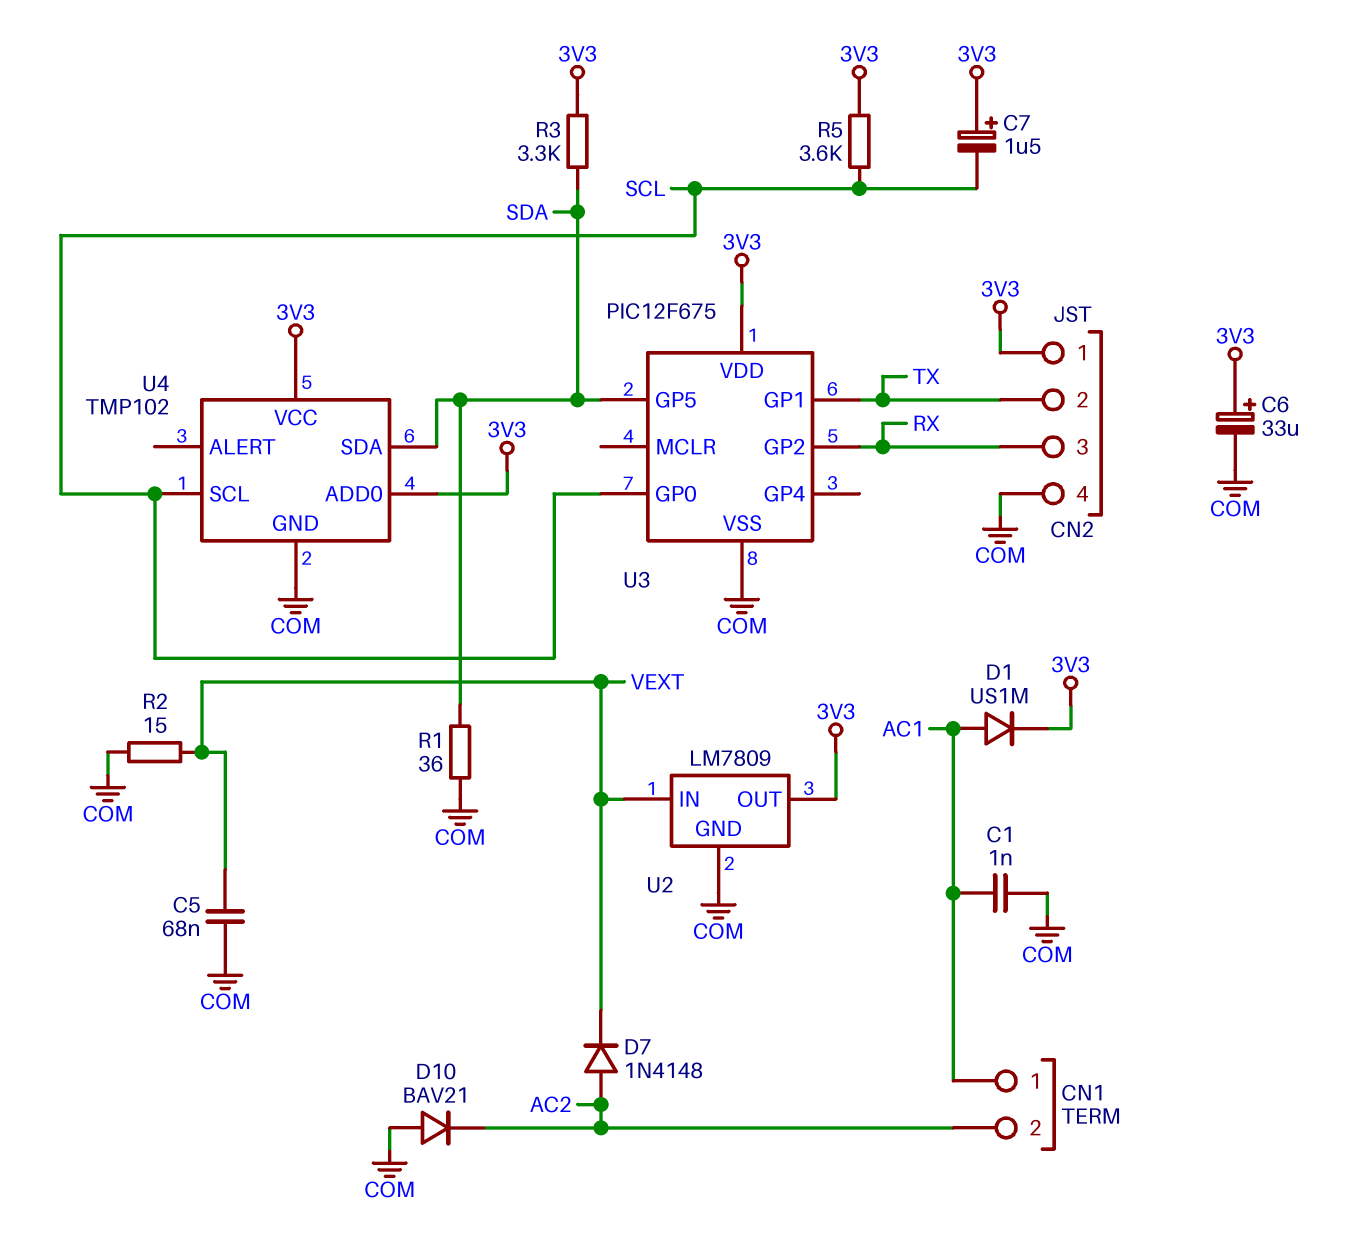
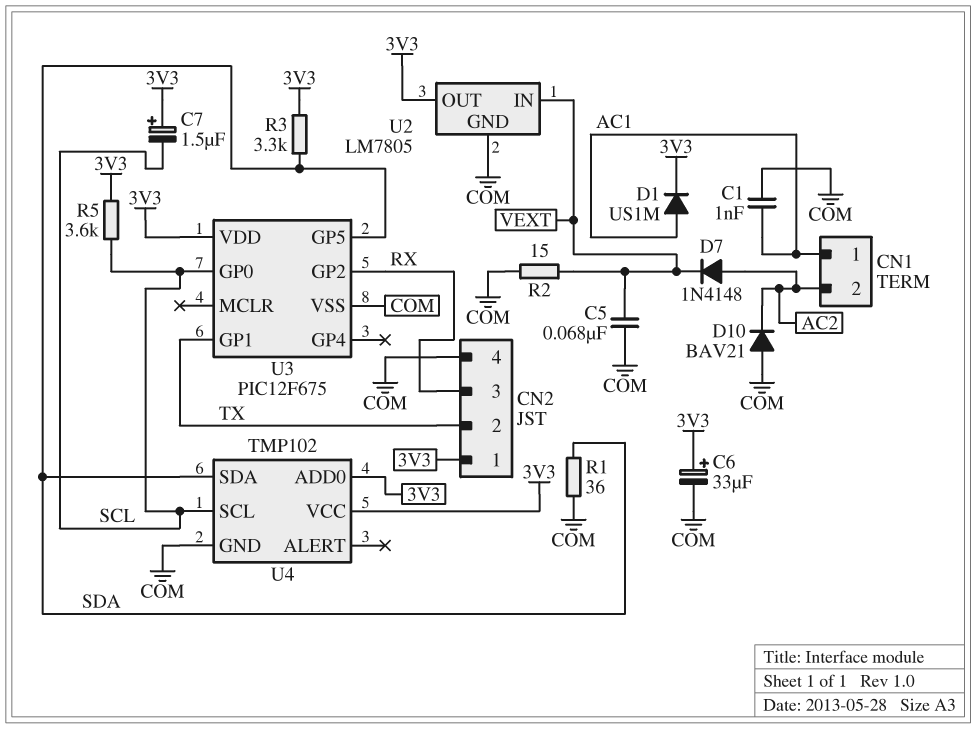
U2: LM7809 -> LM7805

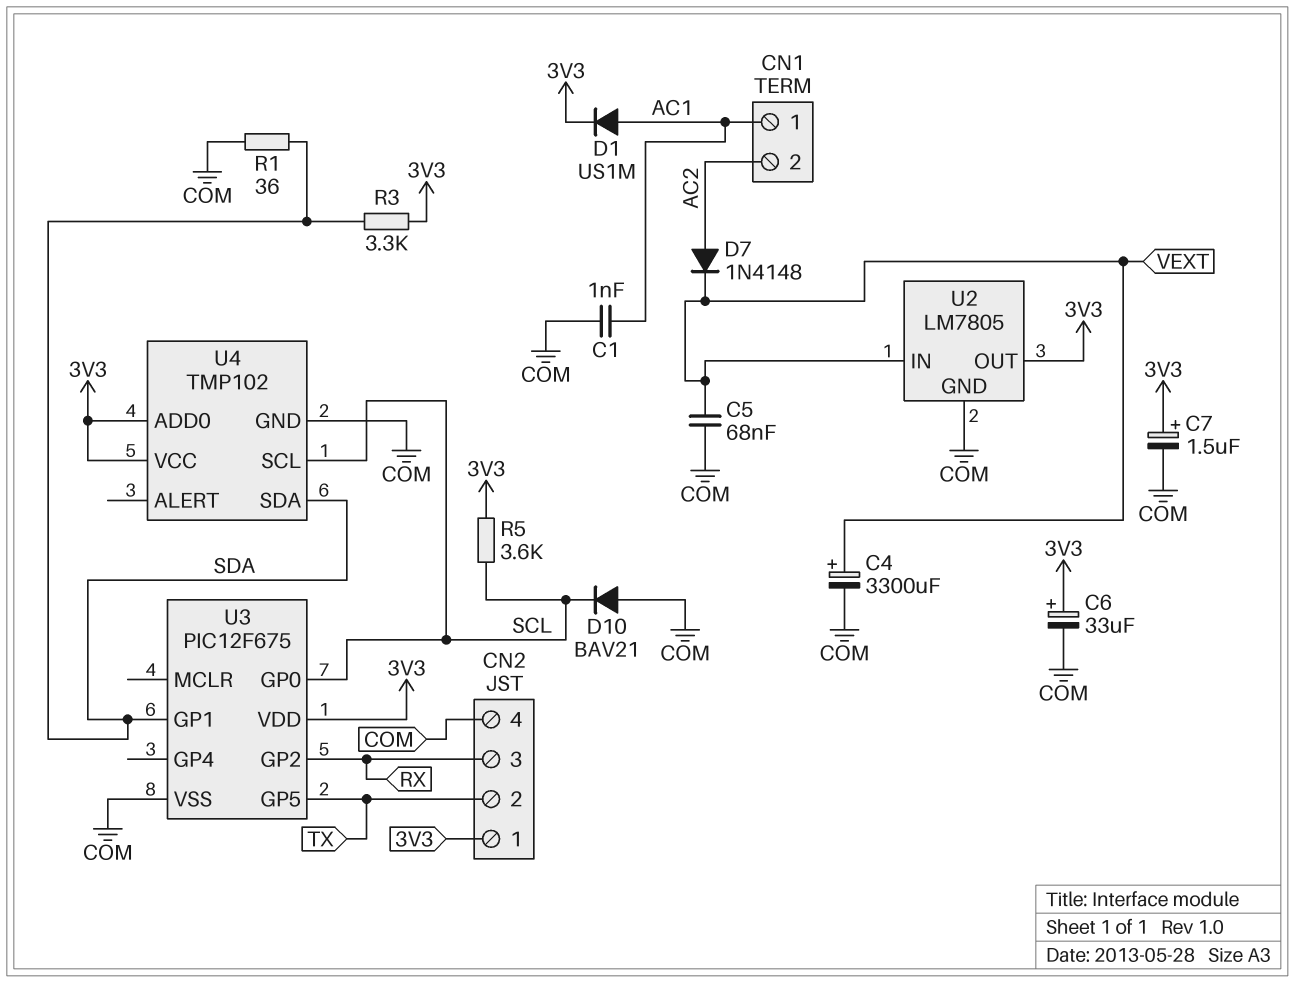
C4: none -> 3300uF (plus VEXT, minus COM)
C7: 1.5uF (plus 3V3, minus SCL) -> 1.5uF (plus 3V3, minus COM)
D10: diode BAV21 (A COM, K AC2) -> diode BAV21 (A COM, K SCL)
R2: 15 (COM, VEXT) -> none
U3 pin GP1: TX -> SDA
U3 pin GP5: SDA -> TX

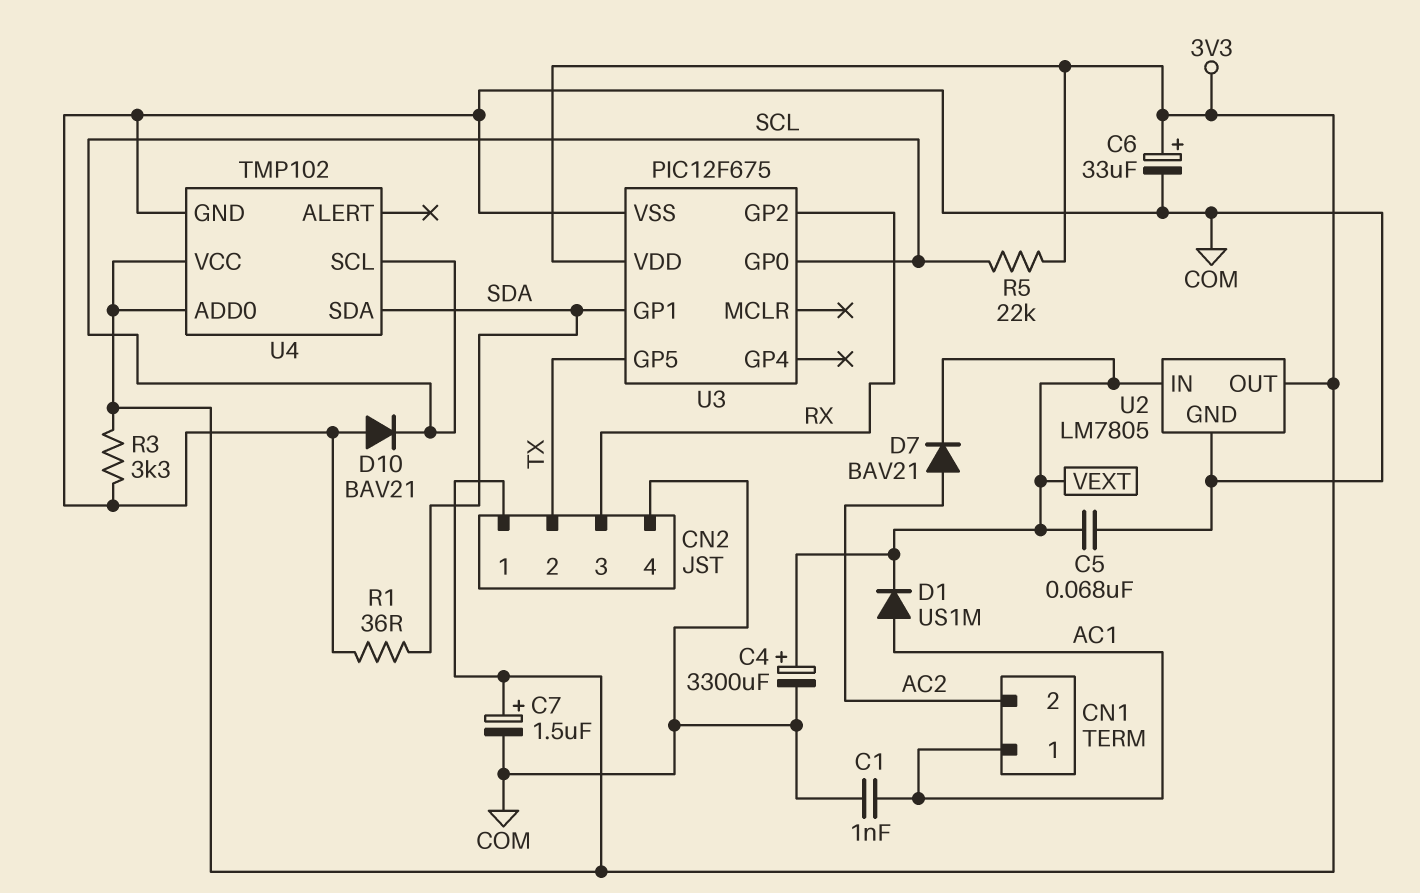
D1: diode US1M (A AC1, K 3V3) -> diode US1M (A AC1, K VEXT)
D7: diode 1N4148 (A AC2, K VEXT) -> diode BAV21 (A AC2, K VEXT)
R3: 3.3k (3V3, SDA) -> 3.3k (3V3, COM)
R5: 3.6k (3V3, SCL) -> 22k (3V3, SCL)

